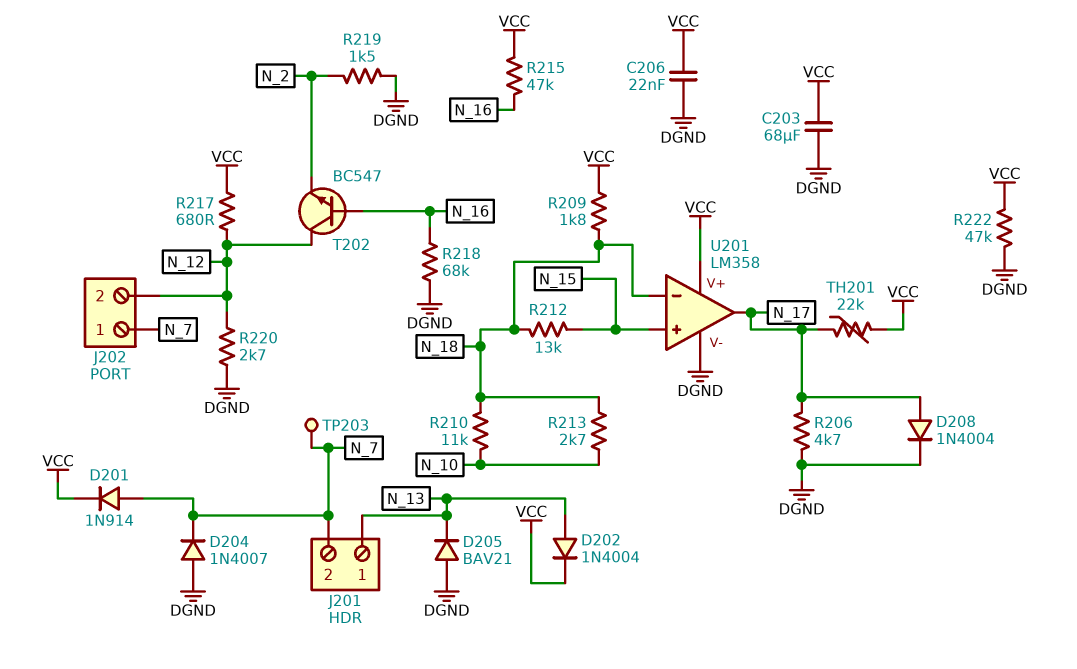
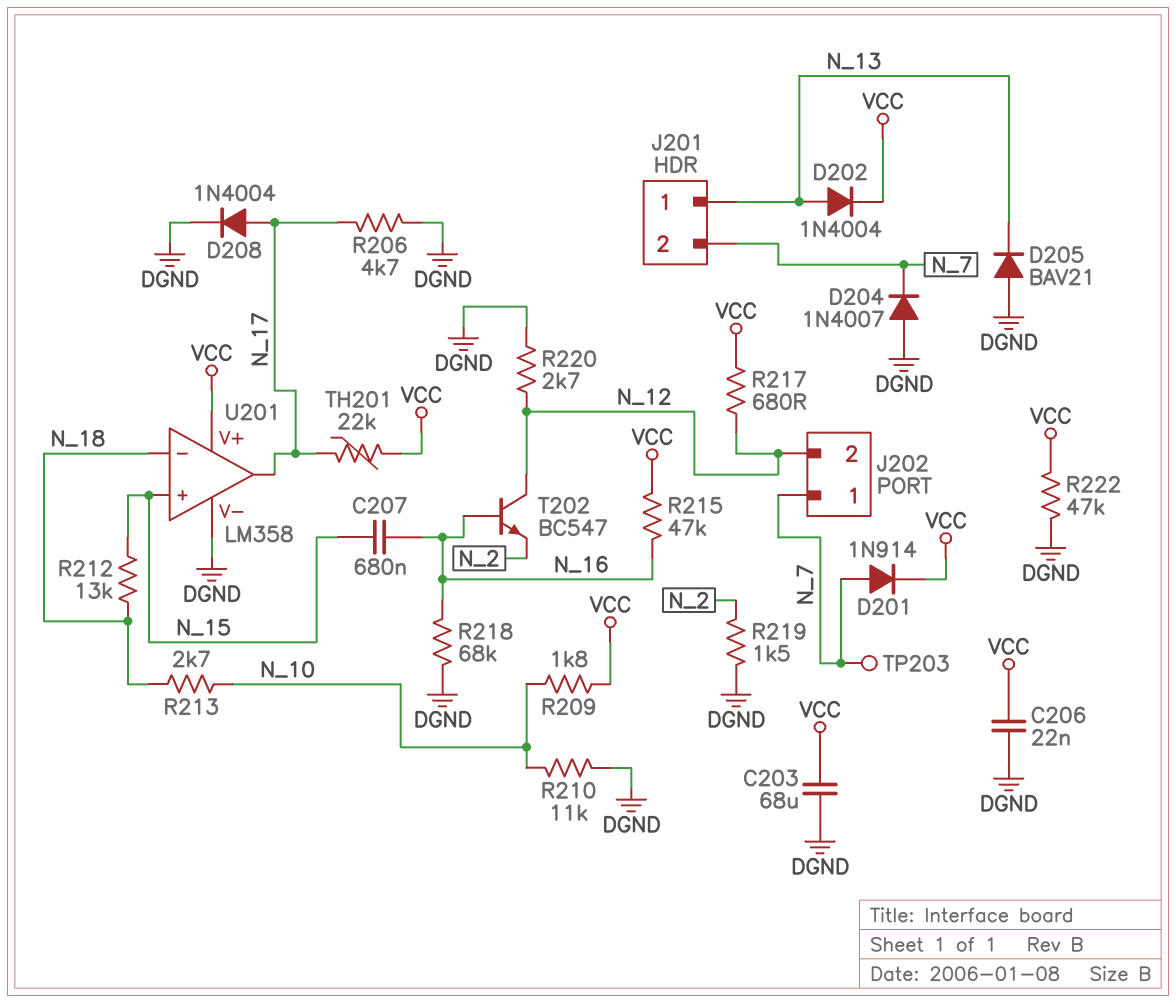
C207: none -> 680nF (N_15, N_16)
R209: 1.8k (N_18, VCC) -> 1.8k (N_10, VCC)
R210: 11k (N_10, N_18) -> 11k (DGND, N_10)

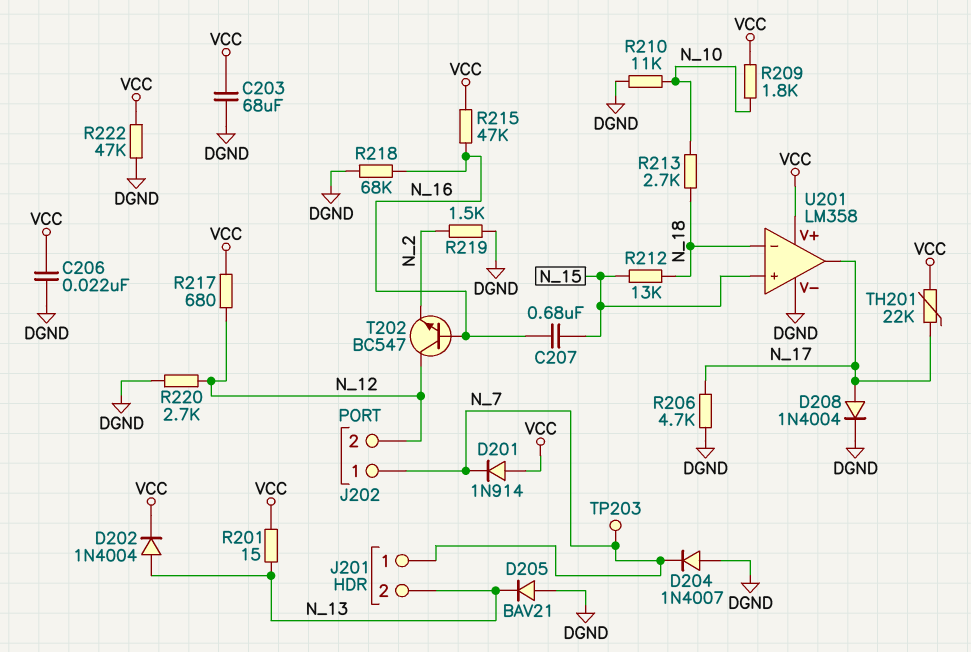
D201: diode 1N914 (A N_7, K VCC) -> diode 1N914 (A VCC, K N_7)
J201 pin 1: N_13 -> N_7
J201 pin 2: N_7 -> N_13
R201: none -> 15 (N_13, VCC)

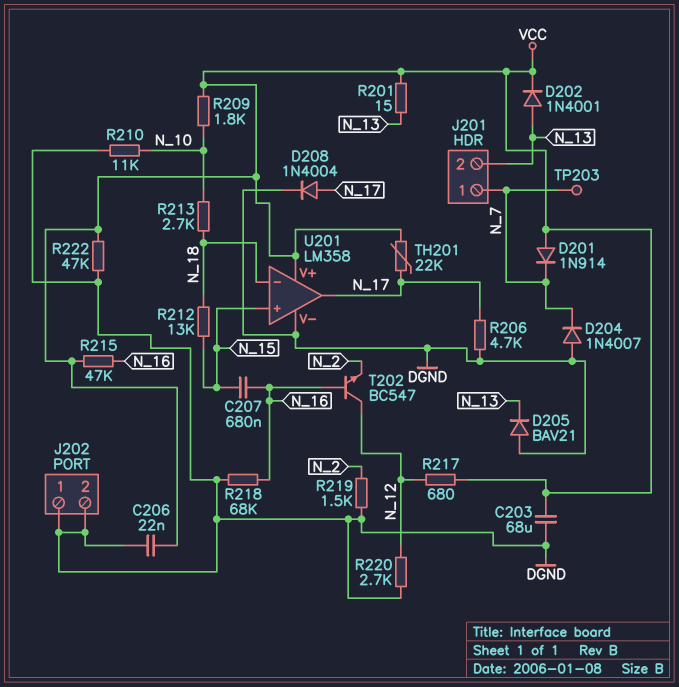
D202: diode 1N4004 (A N_13, K VCC) -> diode 1N4001 (A N_13, K VCC)
J202 pin 1: N_7 -> DGND
J202 pin 2: N_12 -> DGND

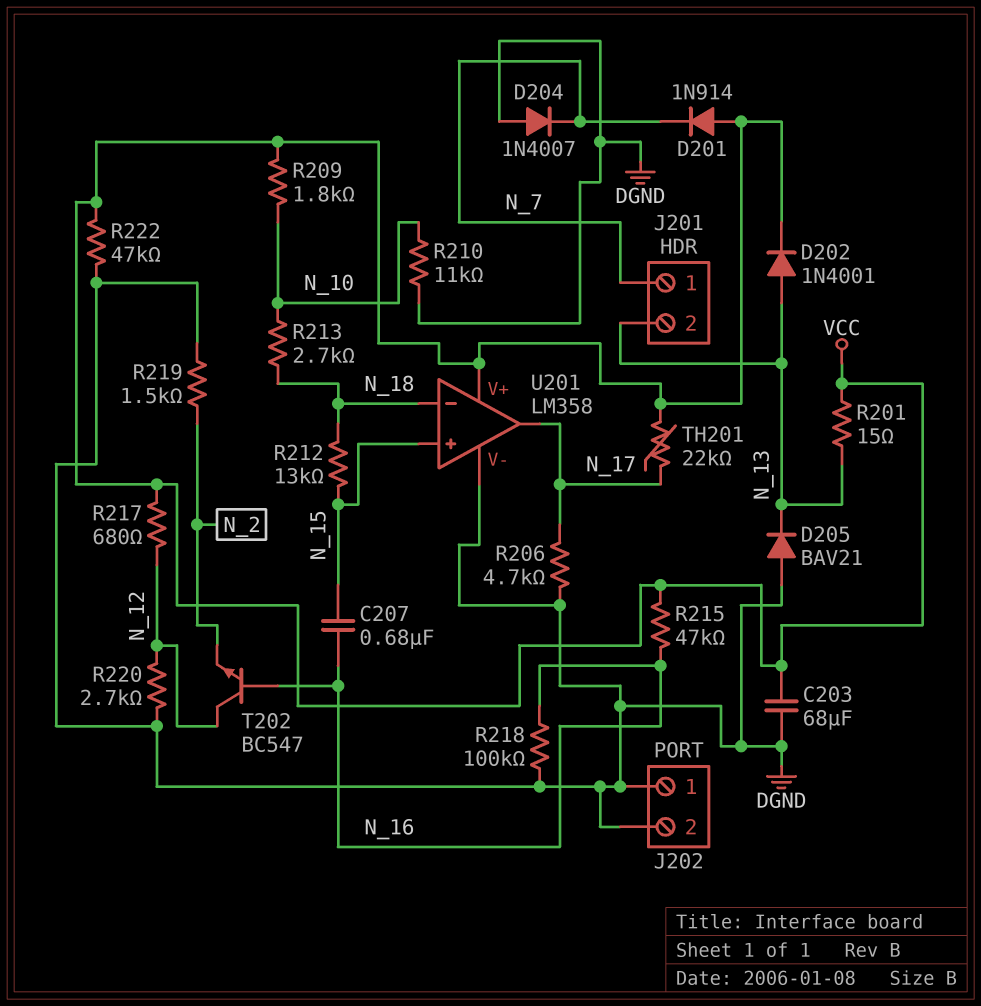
C206: 22nF (DGND, VCC) -> none
D208: diode 1N4004 (A N_17, K DGND) -> none
R218: 68k (DGND, N_16) -> 100k (DGND, N_16)
TP203: test point (N_7) -> none

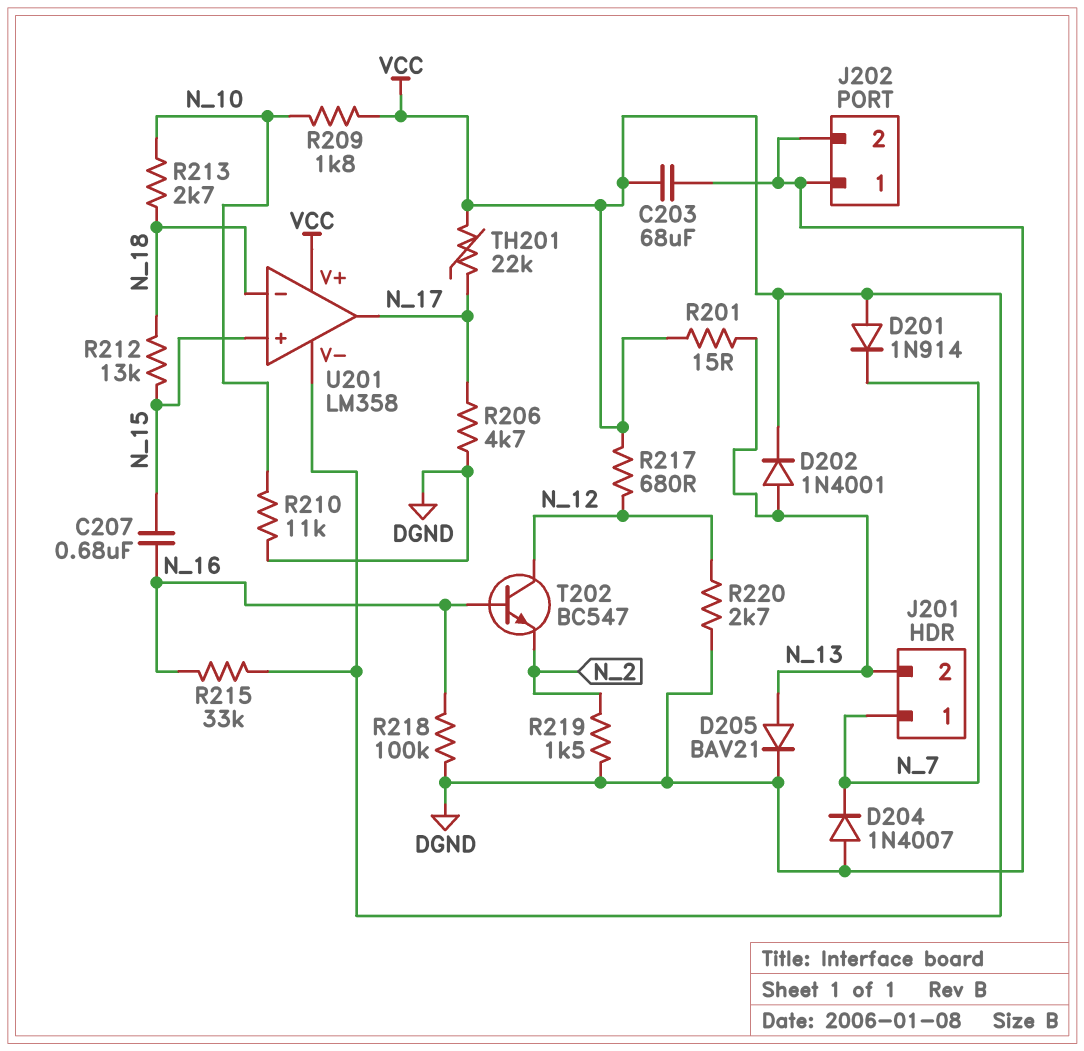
D205: diode BAV21 (A DGND, K N_13) -> diode BAV21 (A N_13, K DGND)
R215: 47k (N_16, VCC) -> 33k (N_16, VCC)
R222: 47k (DGND, VCC) -> none
U201 pin V-: DGND -> VCC

